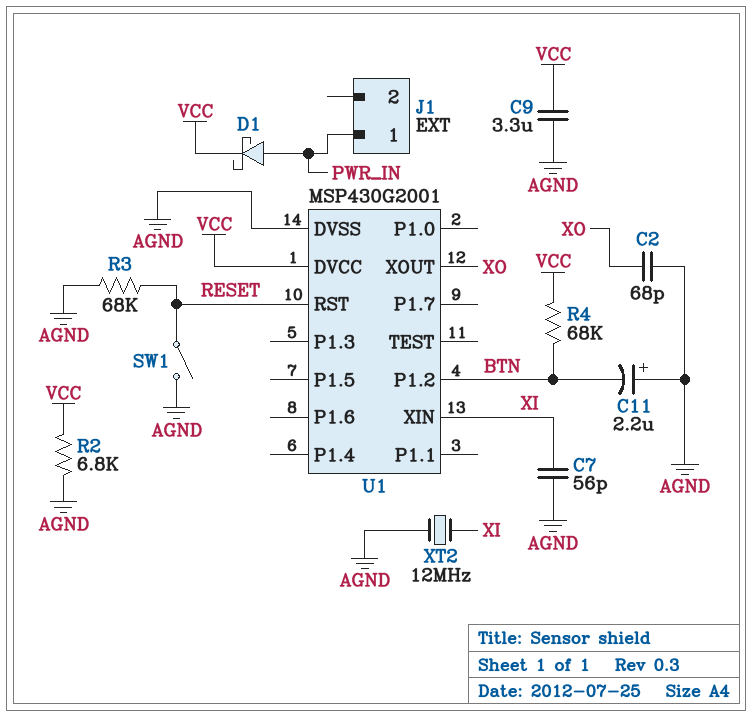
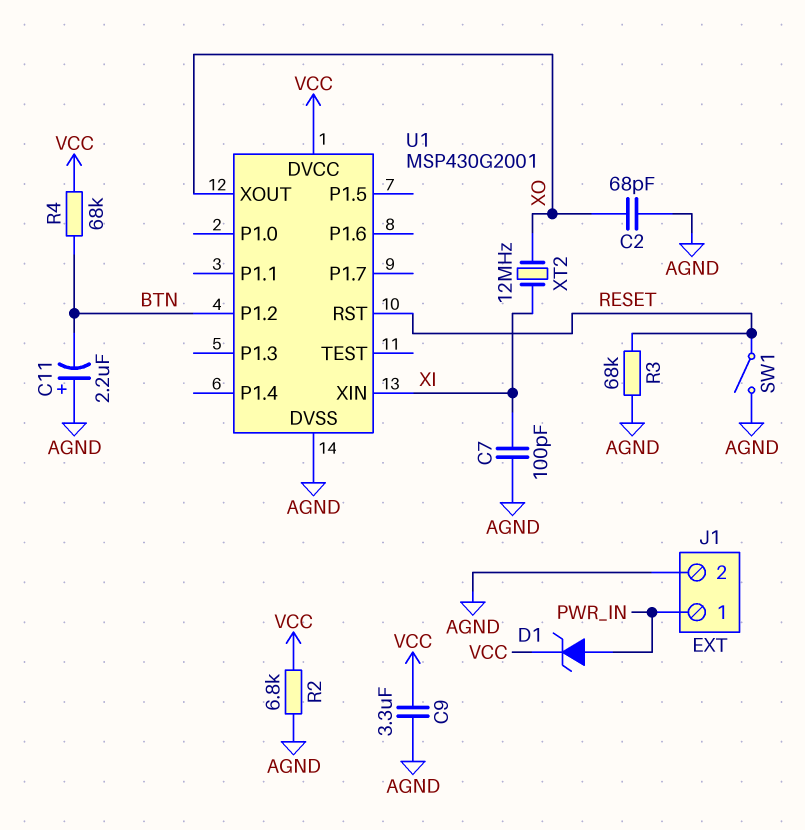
C7: 56pF (AGND, XI) -> 100pF (AGND, XI)
D1: schottky (A PWR_IN, K VCC) -> zener (A PWR_IN, K VCC)
J1 pin 2: none -> AGND
XT2: 12MHz (AGND, XI) -> 12MHz (XI, XO)

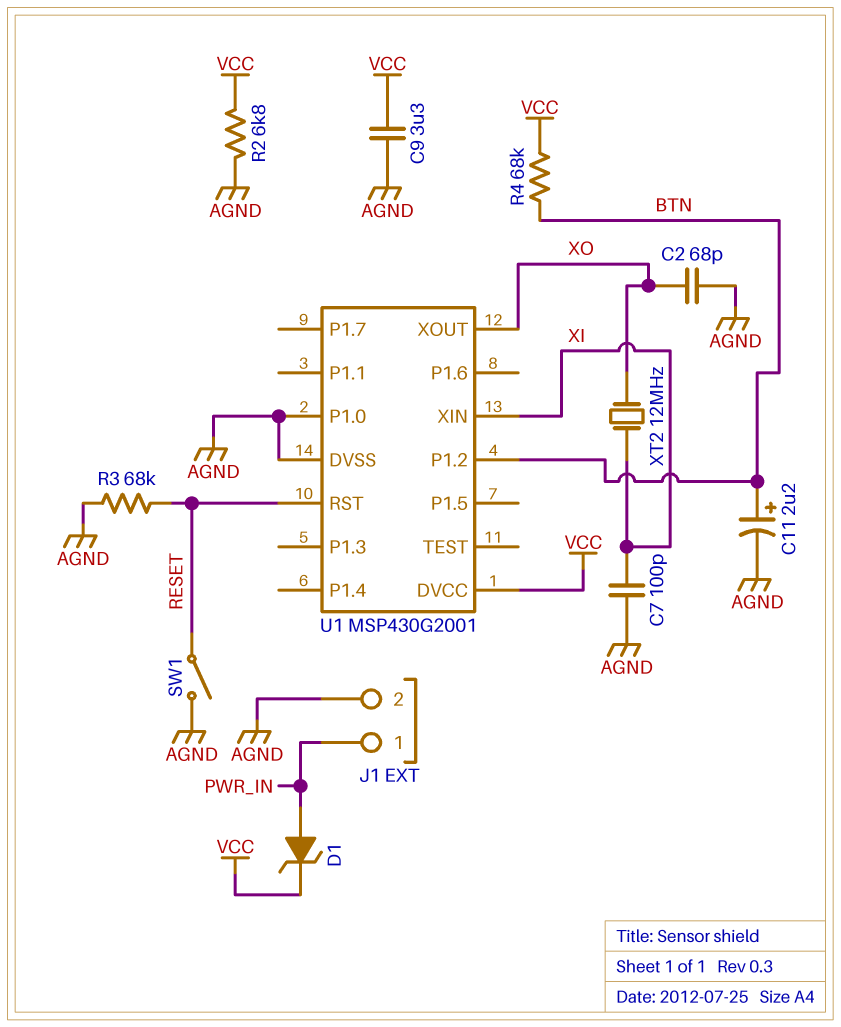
C11: 2.2uF (plus AGND, minus BTN) -> 2.2uF (plus BTN, minus AGND)
U1 pin P1.0: none -> AGND

